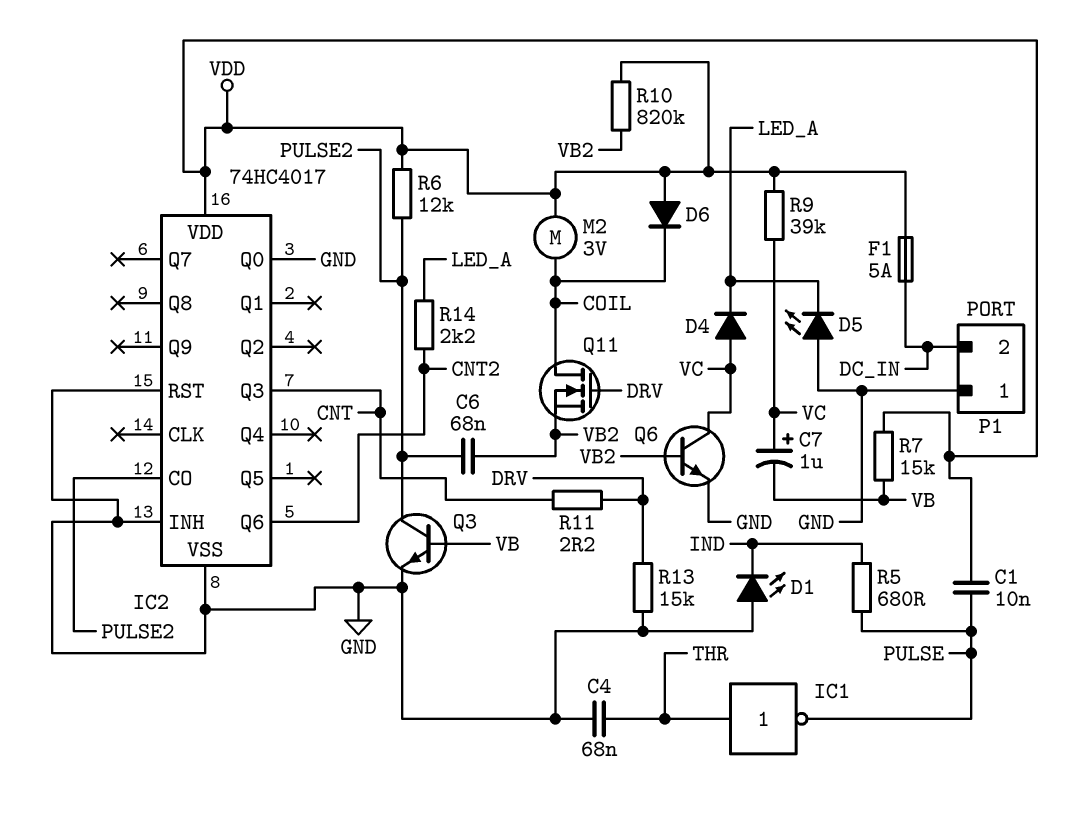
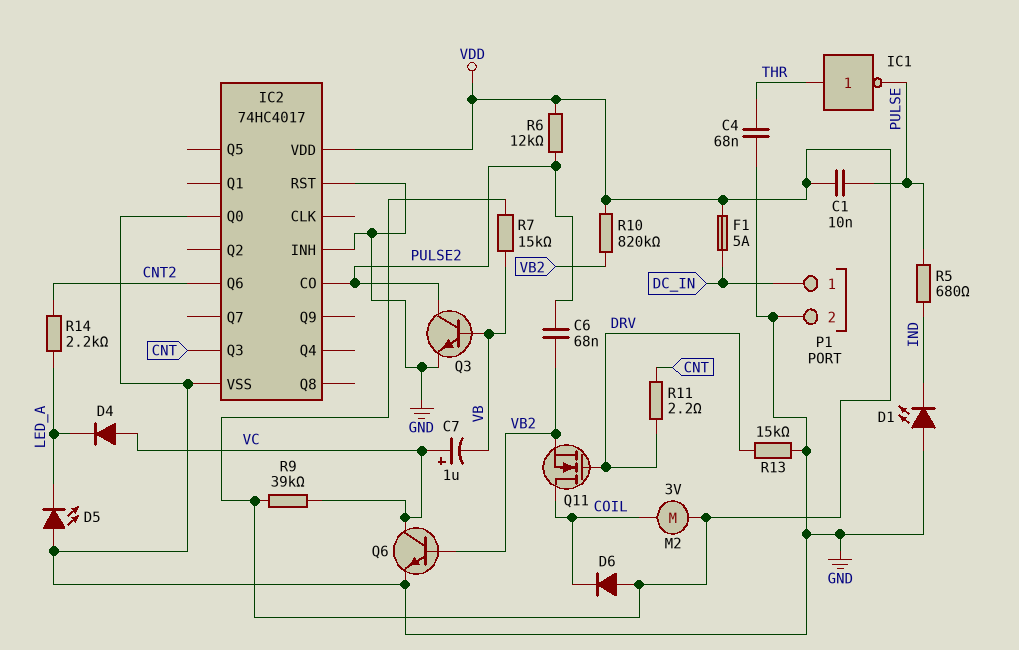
P1 pin 1: GND -> DC_IN
P1 pin 2: DC_IN -> GND

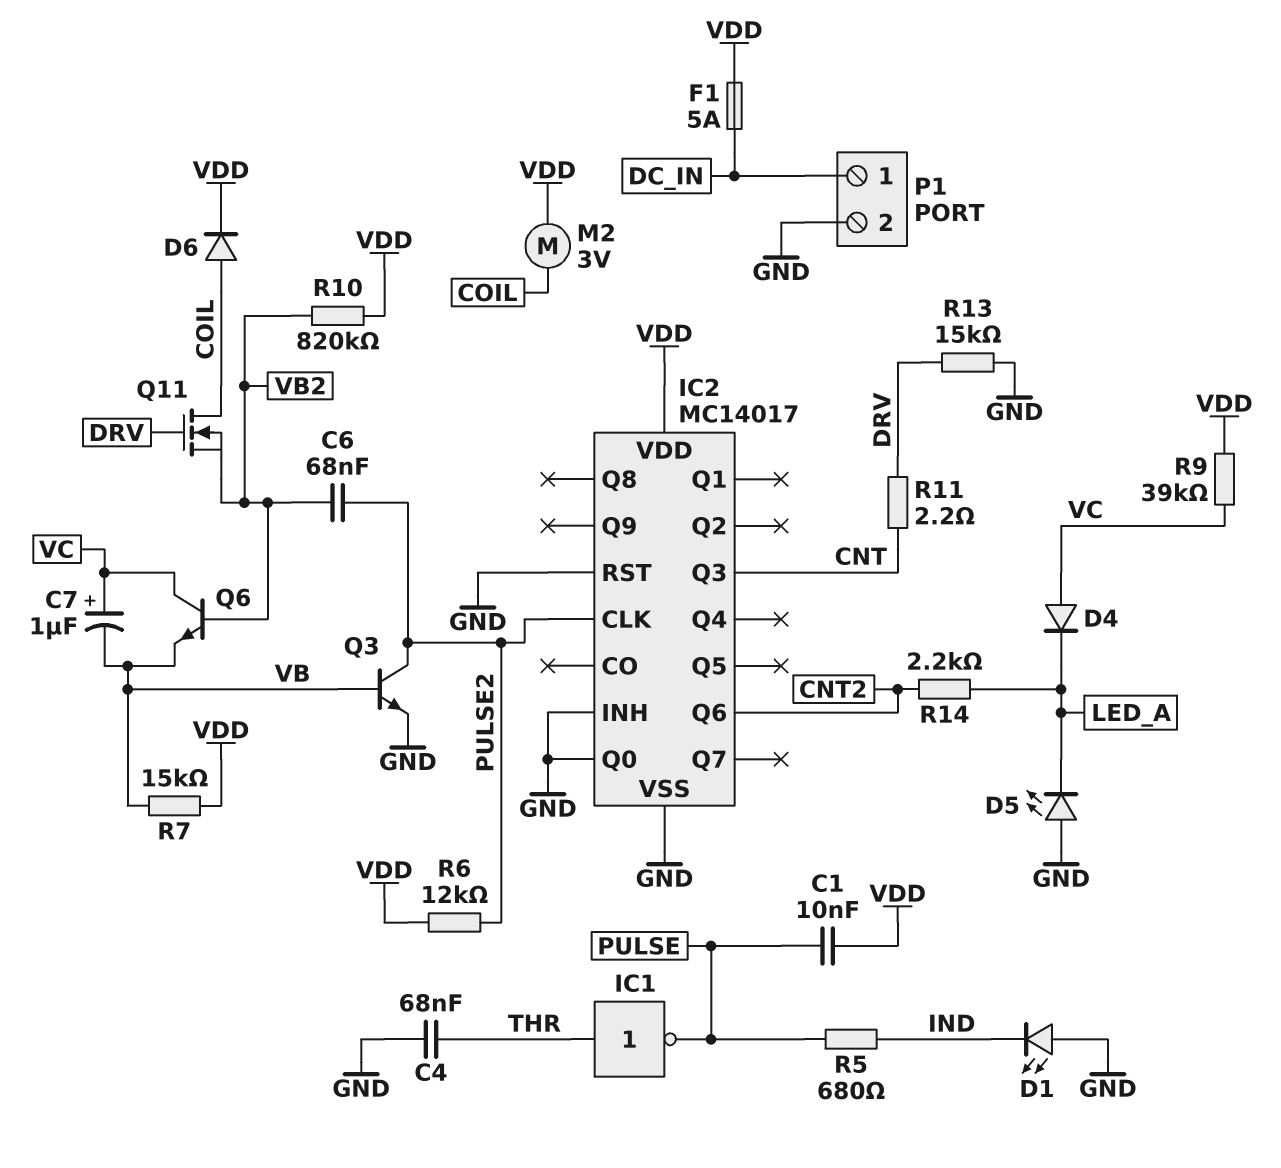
D6: diode (A VDD, K COIL) -> diode (A COIL, K VDD)
IC2: 74HC4017 -> MC14017
IC2 pin CLK: none -> PULSE2
IC2 pin CO: PULSE2 -> none
Q6: NPN (B VB2, C VC, E GND) -> NPN (B VB2, C VC, E VB)

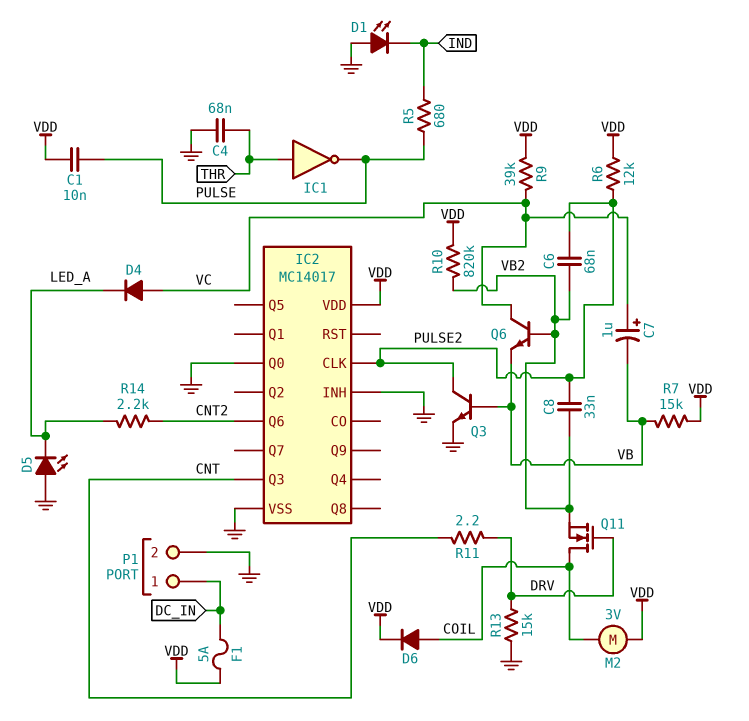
C8: none -> 33nF (PULSE2, VB2)
IC2 pin RST: GND -> none

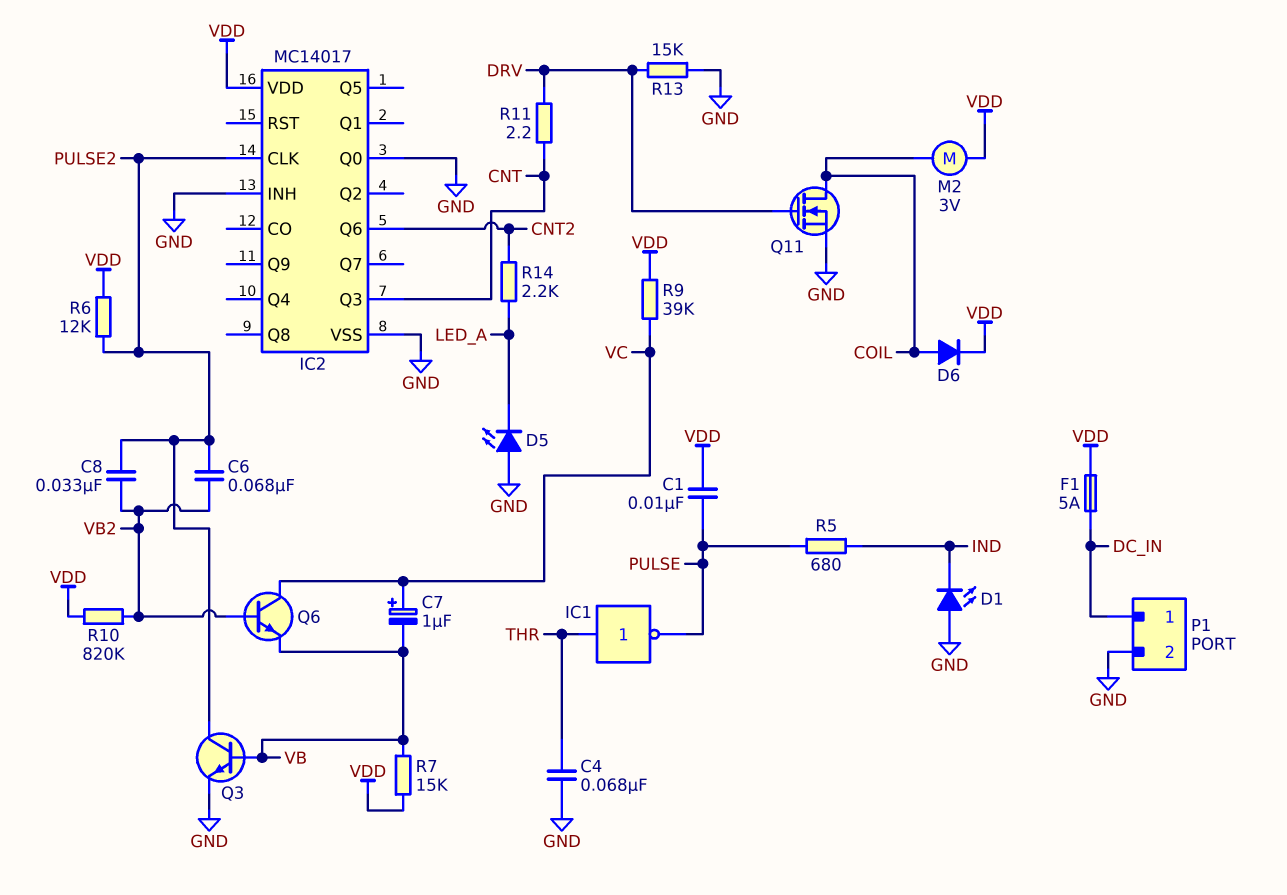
D4: diode (A VC, K LED_A) -> none
Q11: NMOS (G DRV, D COIL, S VB2) -> NMOS (G DRV, D COIL, S GND)

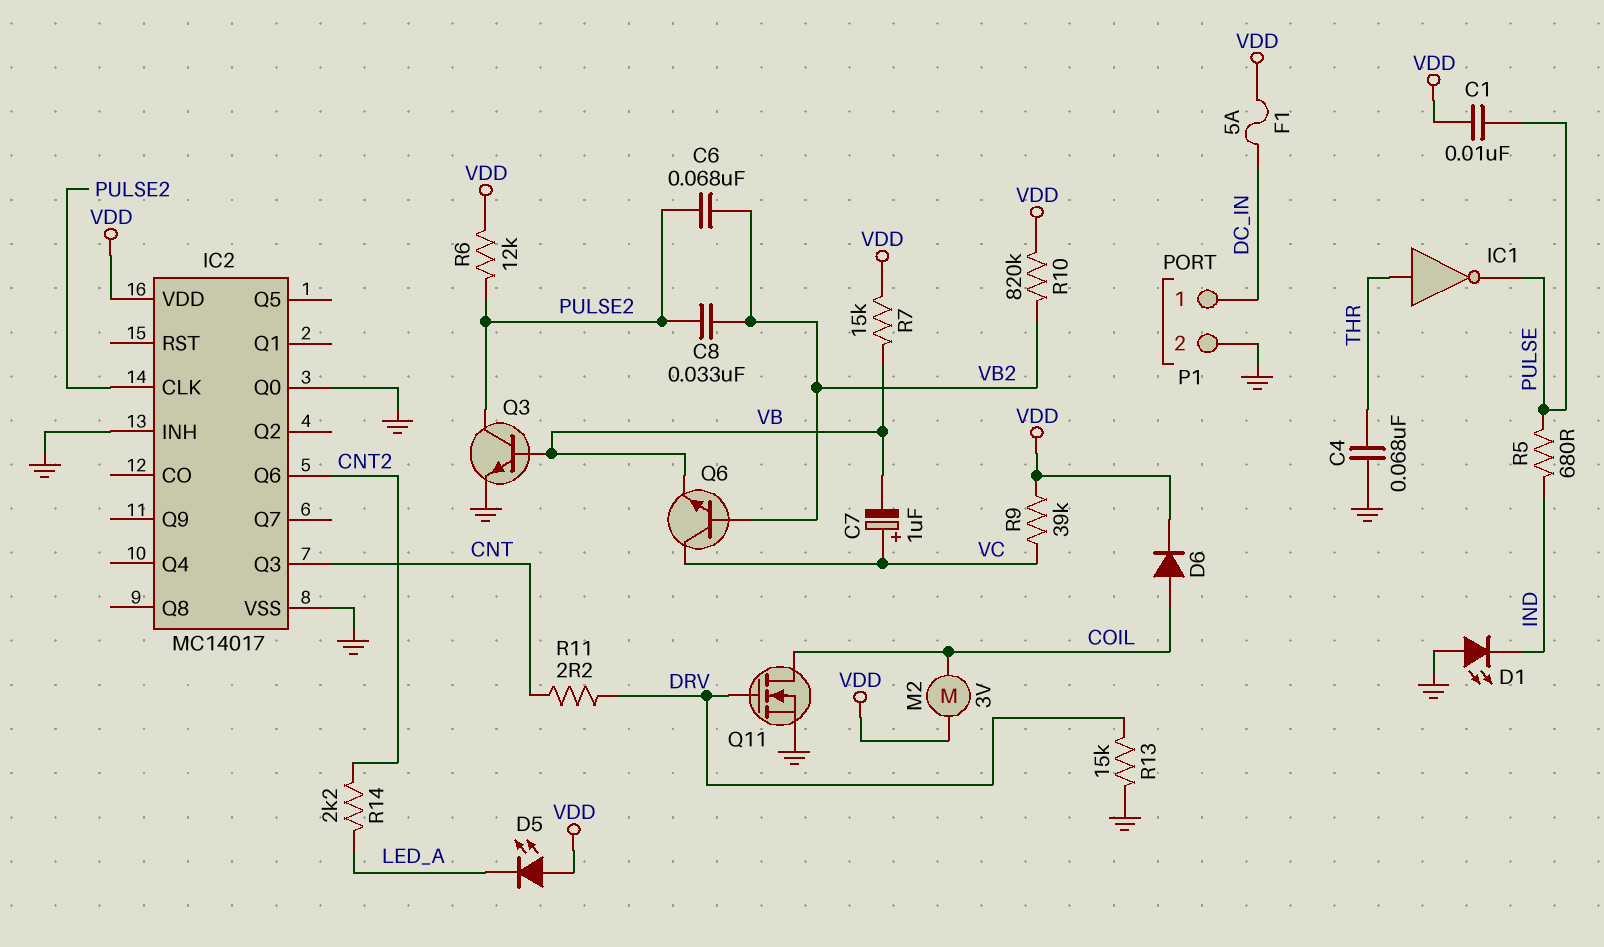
D5: LED (A GND, K LED_A) -> LED (A VDD, K LED_A)

